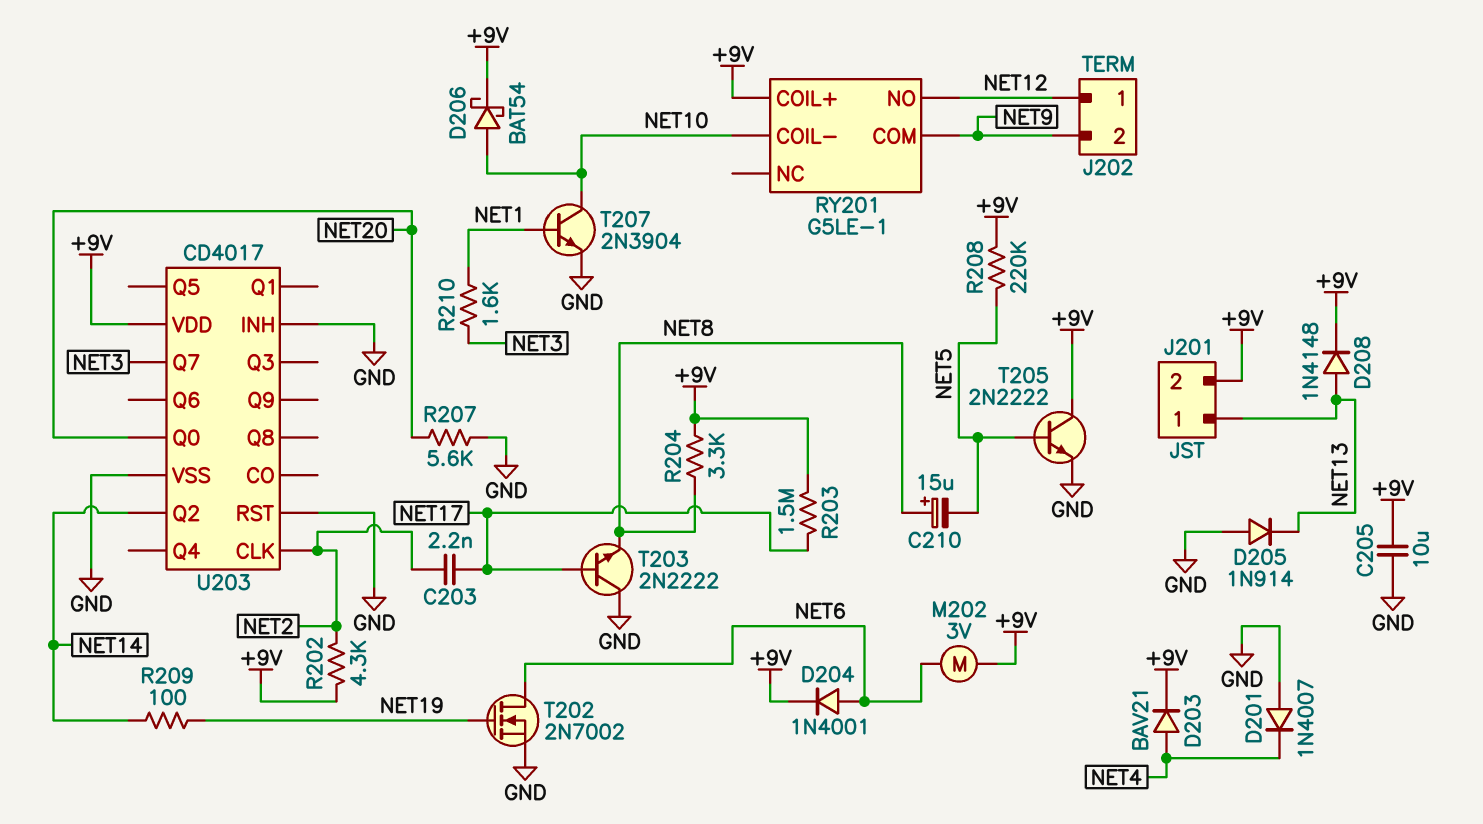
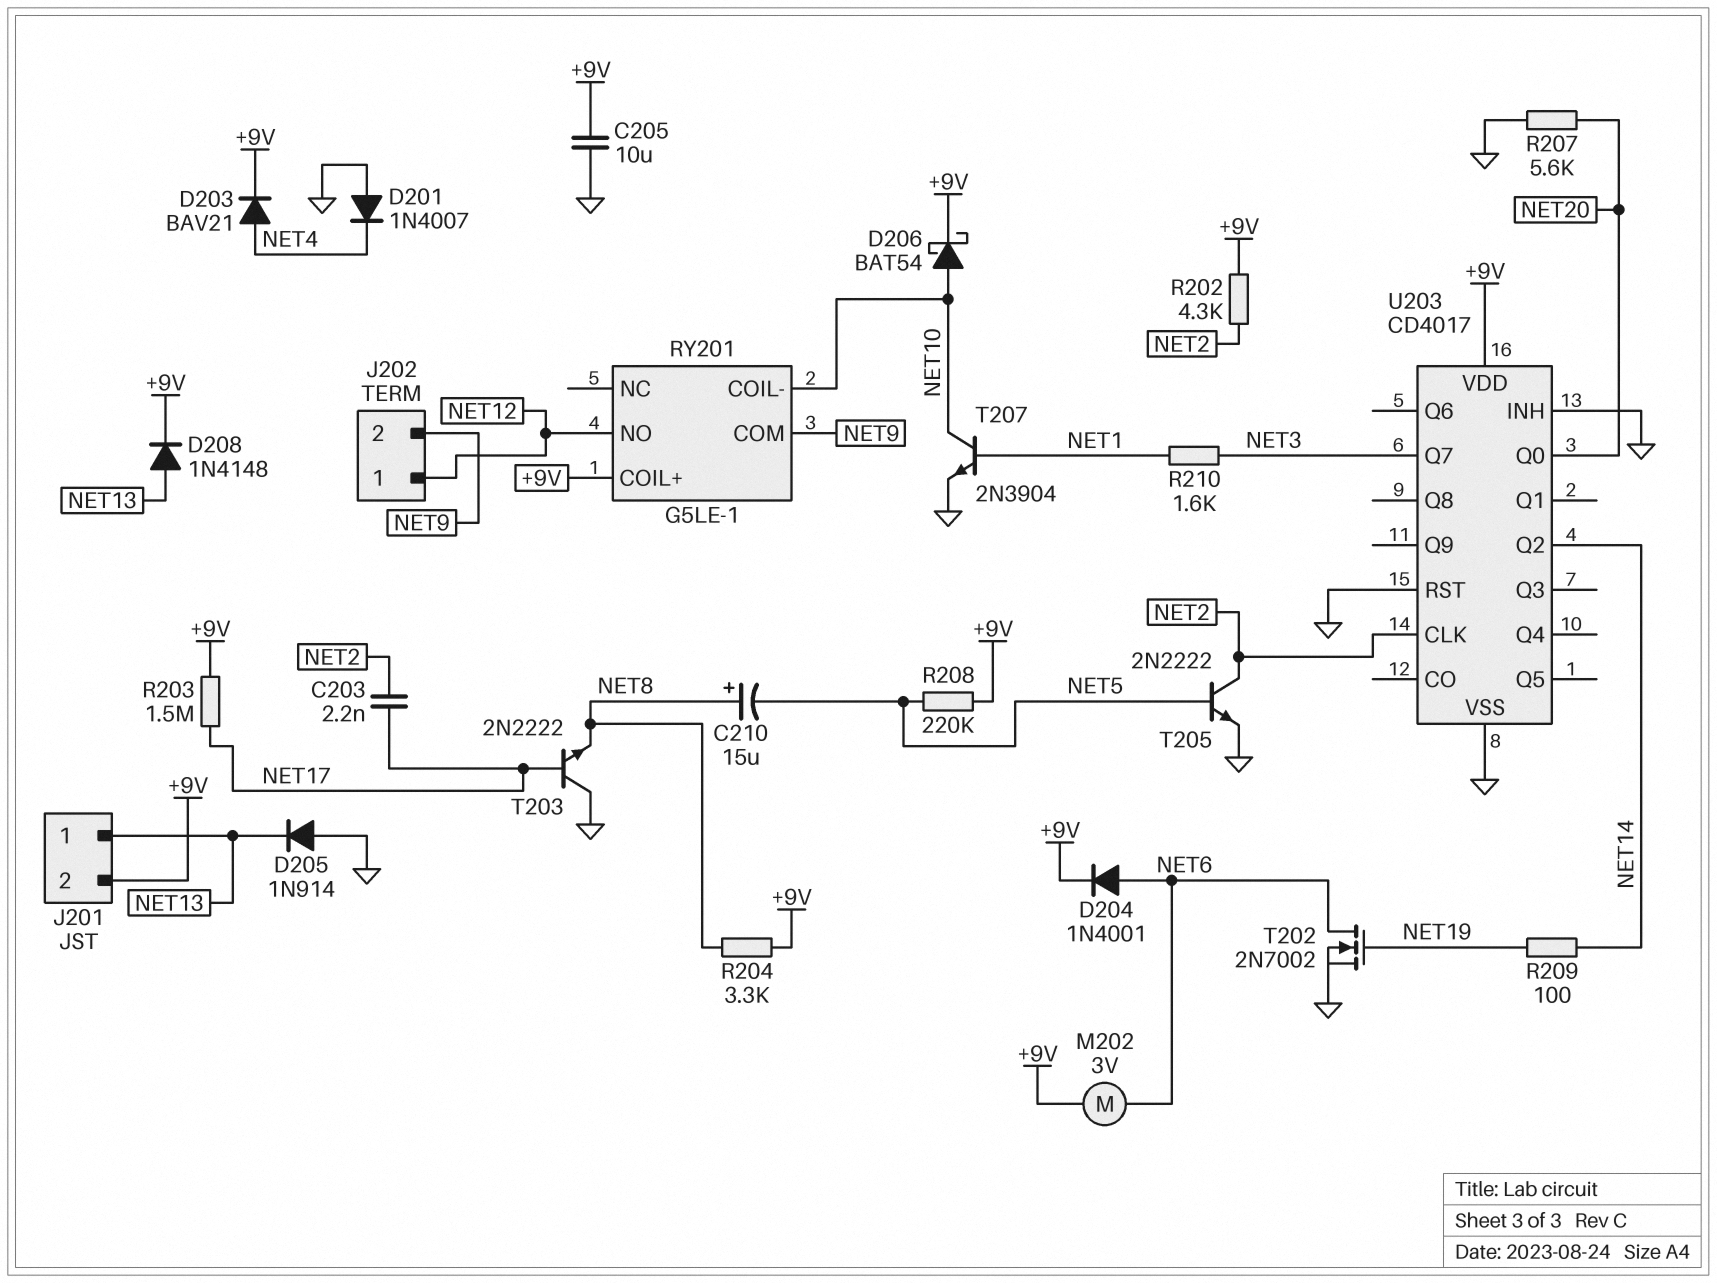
T205: NPN 2N2222 (B NET5, C +9V, E GND) -> NPN 2N2222 (B NET5, C NET2, E GND)

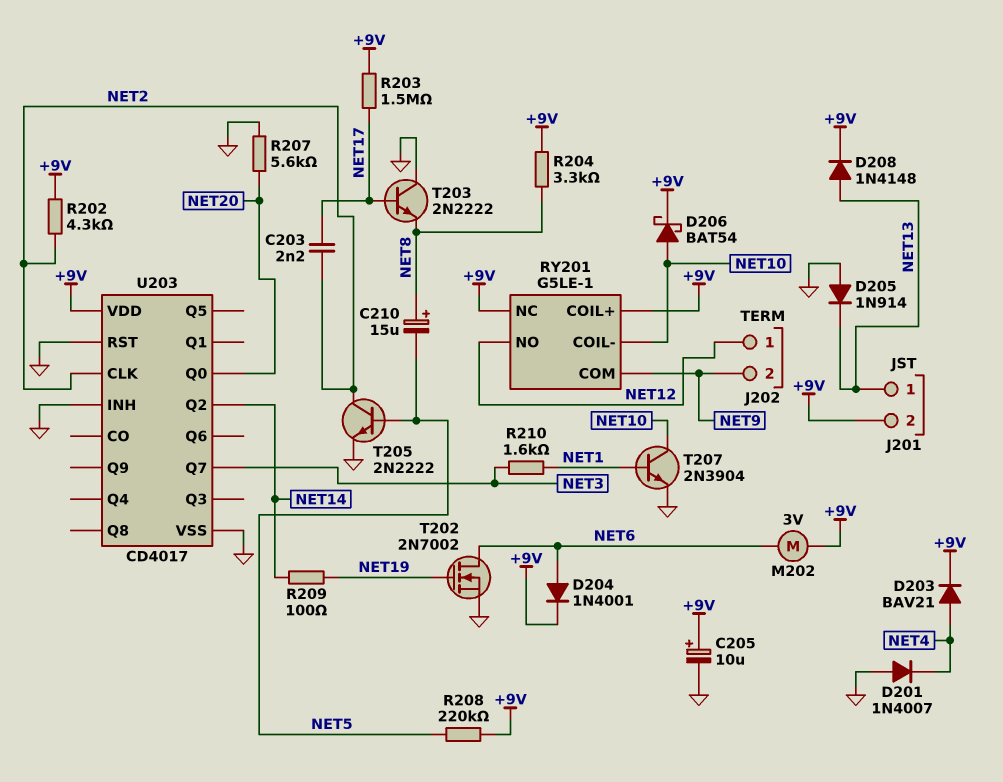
C205: 10uF (+9V, GND) -> 10uF (plus +9V, minus GND)
RY201 pin NC: none -> +9V

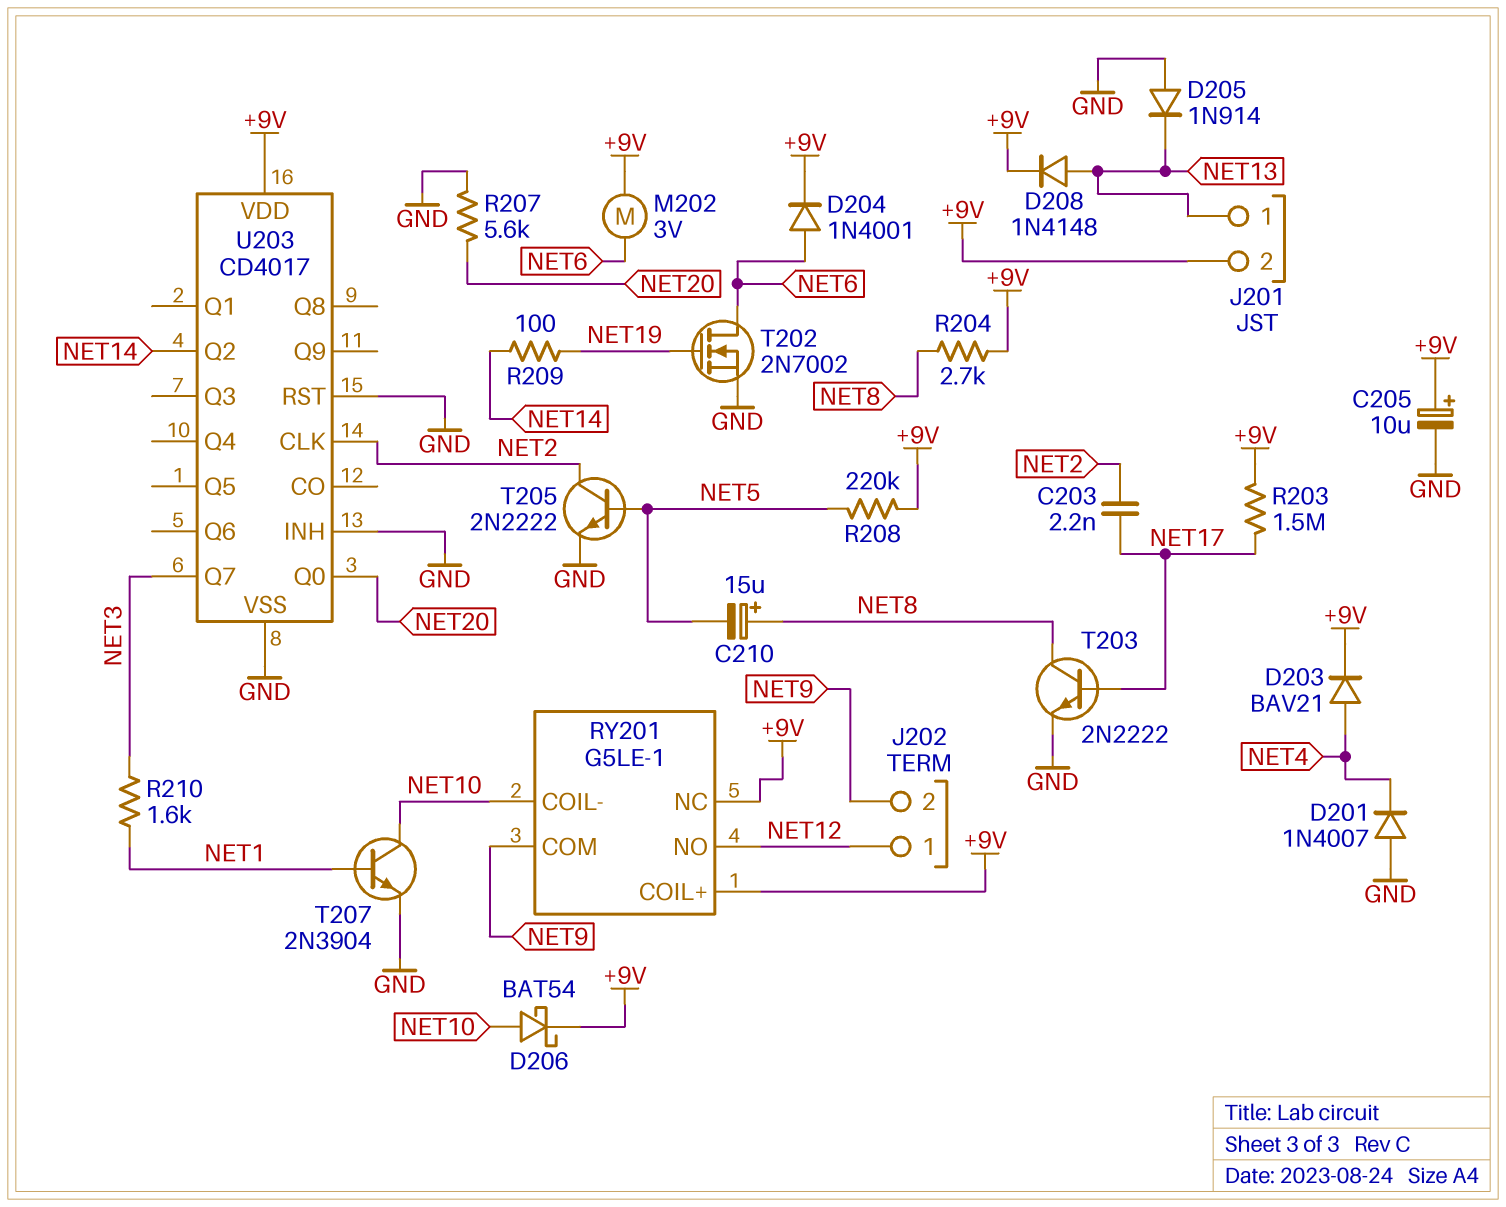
R202: 4.3k (+9V, NET2) -> none
R204: 3.3k (+9V, NET8) -> 2.7k (+9V, NET8)
T203: NPN 2N2222 (B NET17, C GND, E NET8) -> NPN 2N2222 (B NET17, C NET8, E GND)

